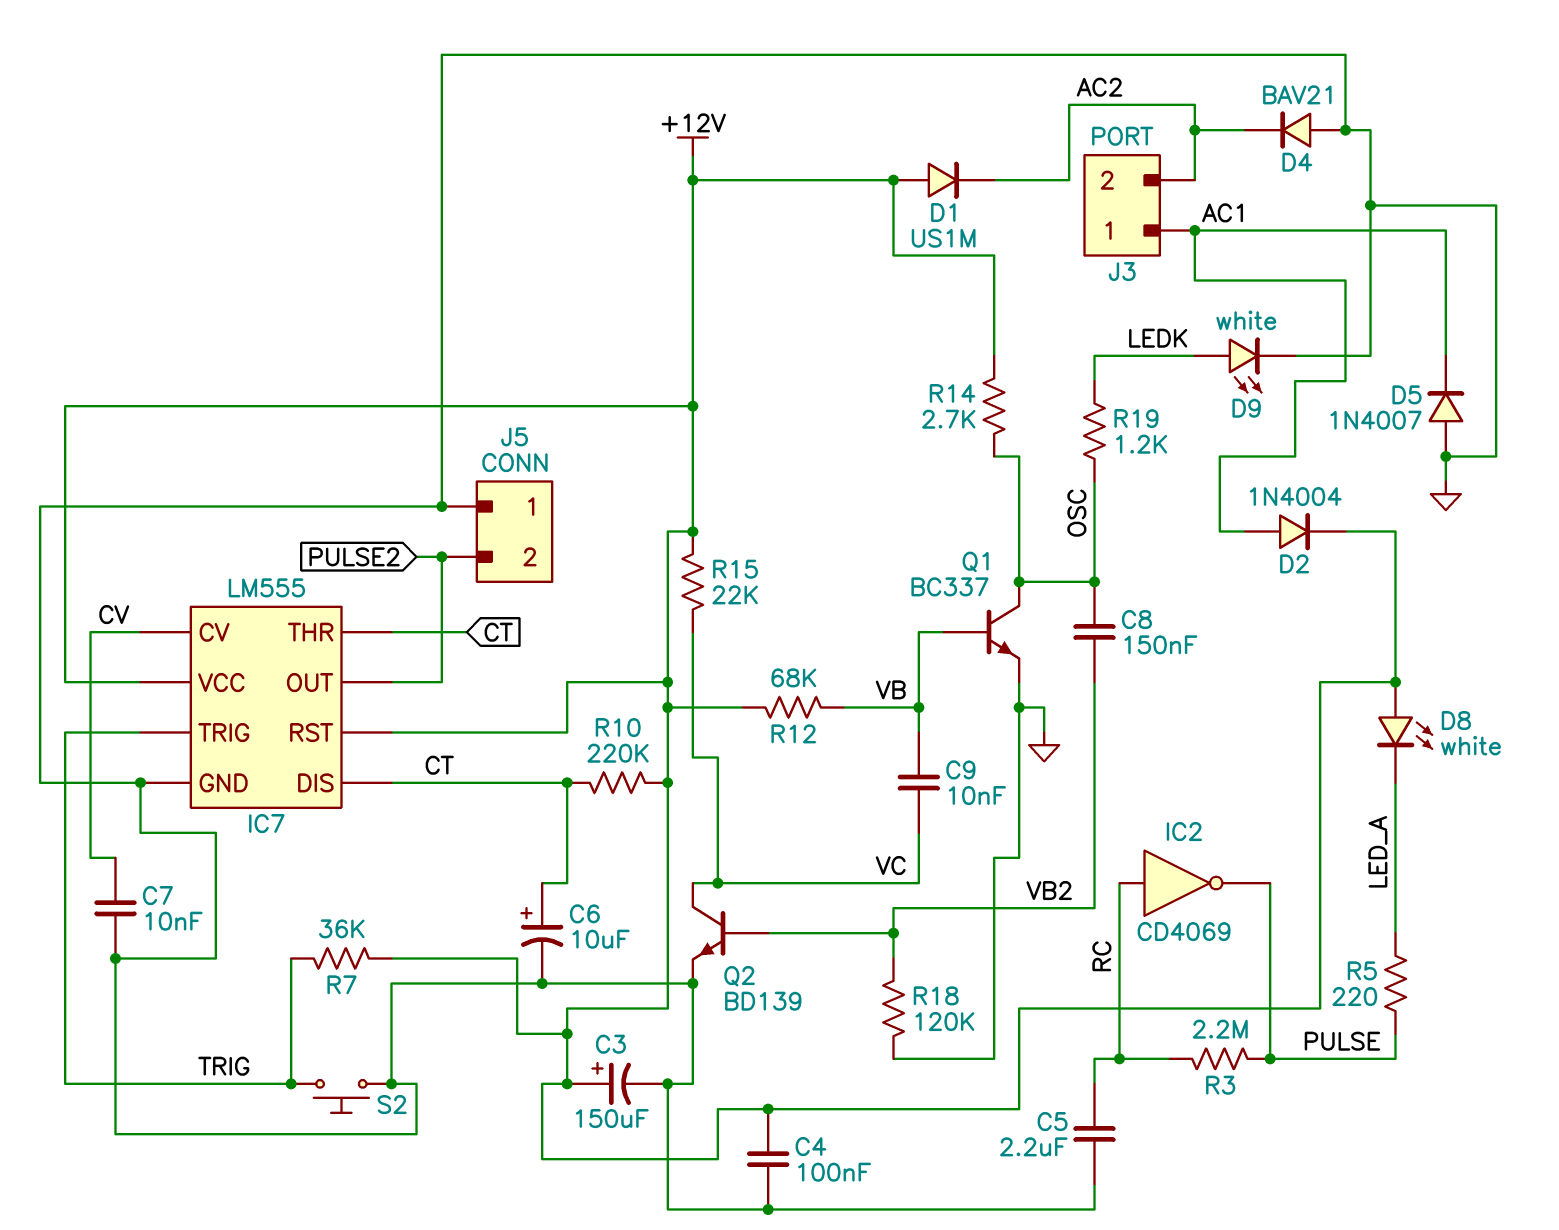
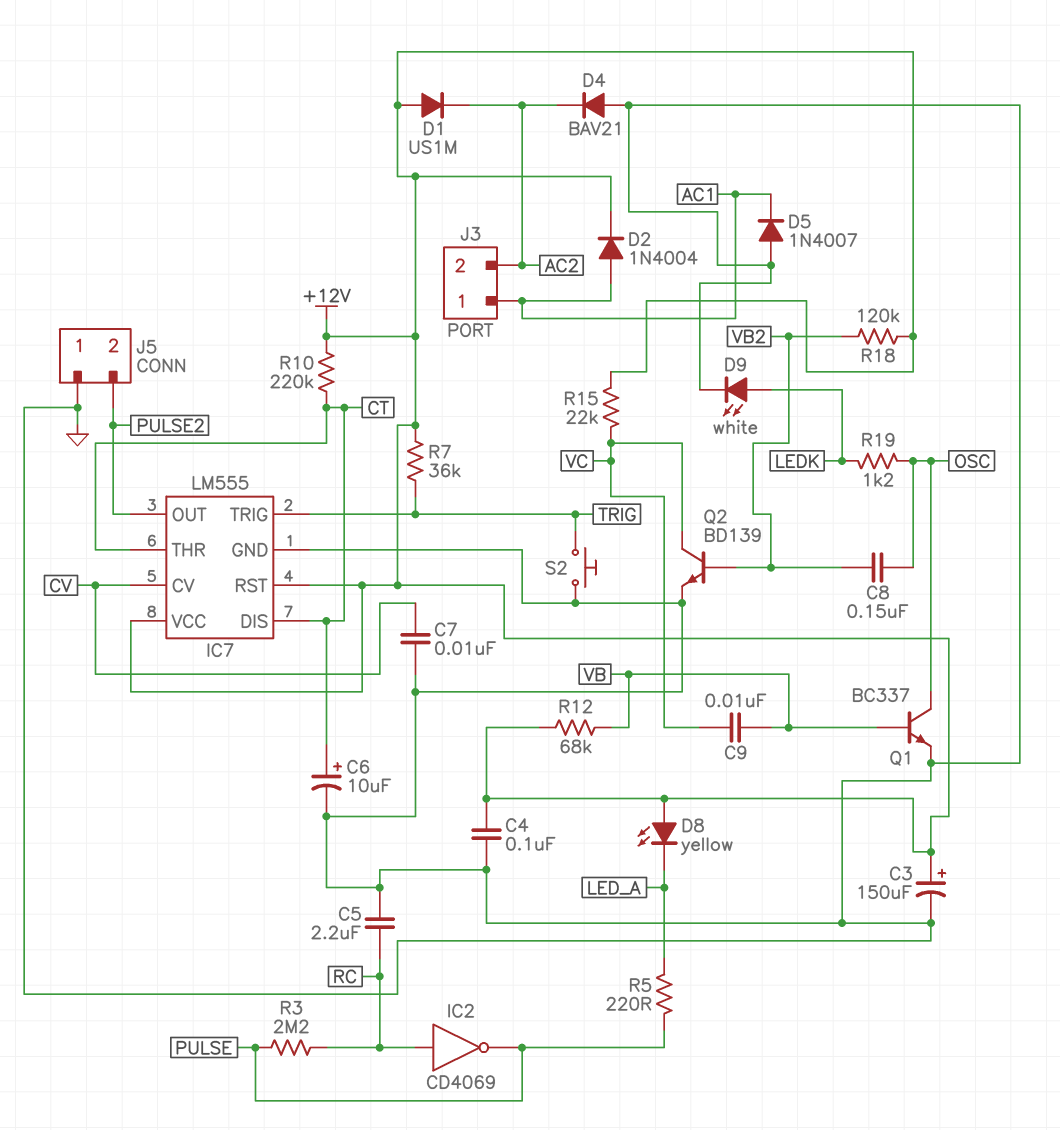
D8: LED white (A +12V, K LED_A) -> LED yellow (A +12V, K LED_A)
R14: 2.7k (+12V, OSC) -> none
R18: 120k (GND, VB2) -> 120k (+12V, VB2)

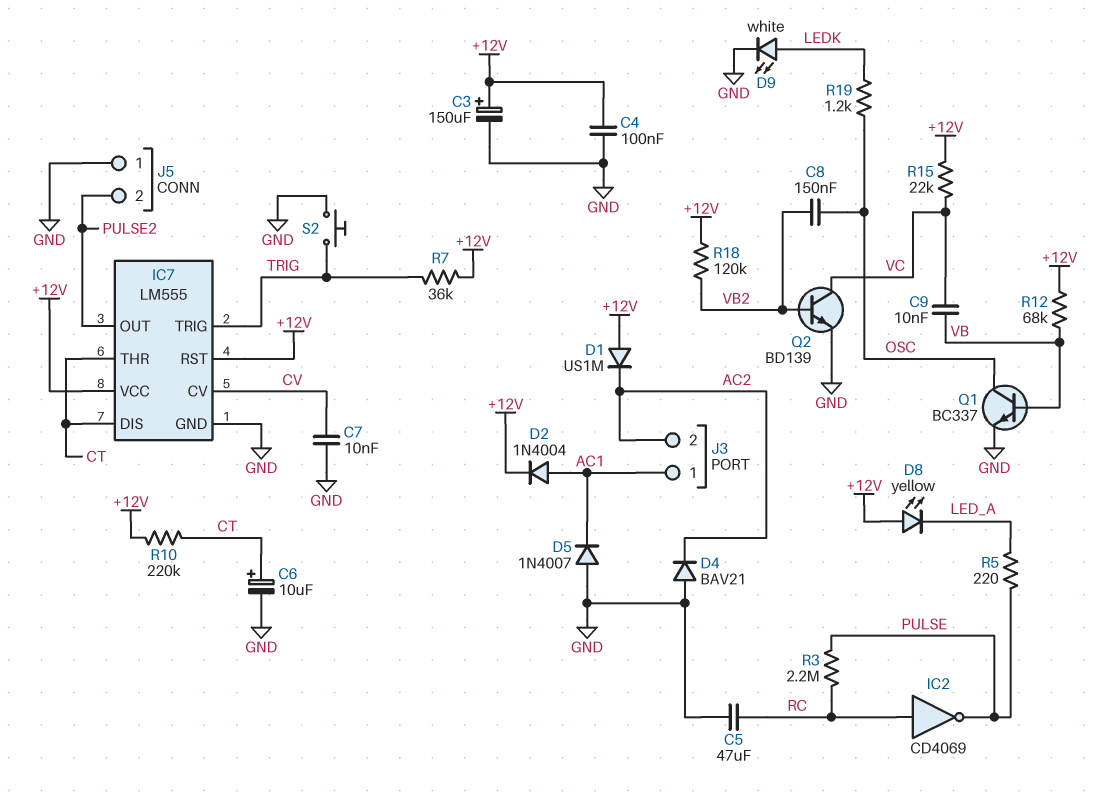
C5: 2.2uF (GND, RC) -> 47uF (GND, RC)

